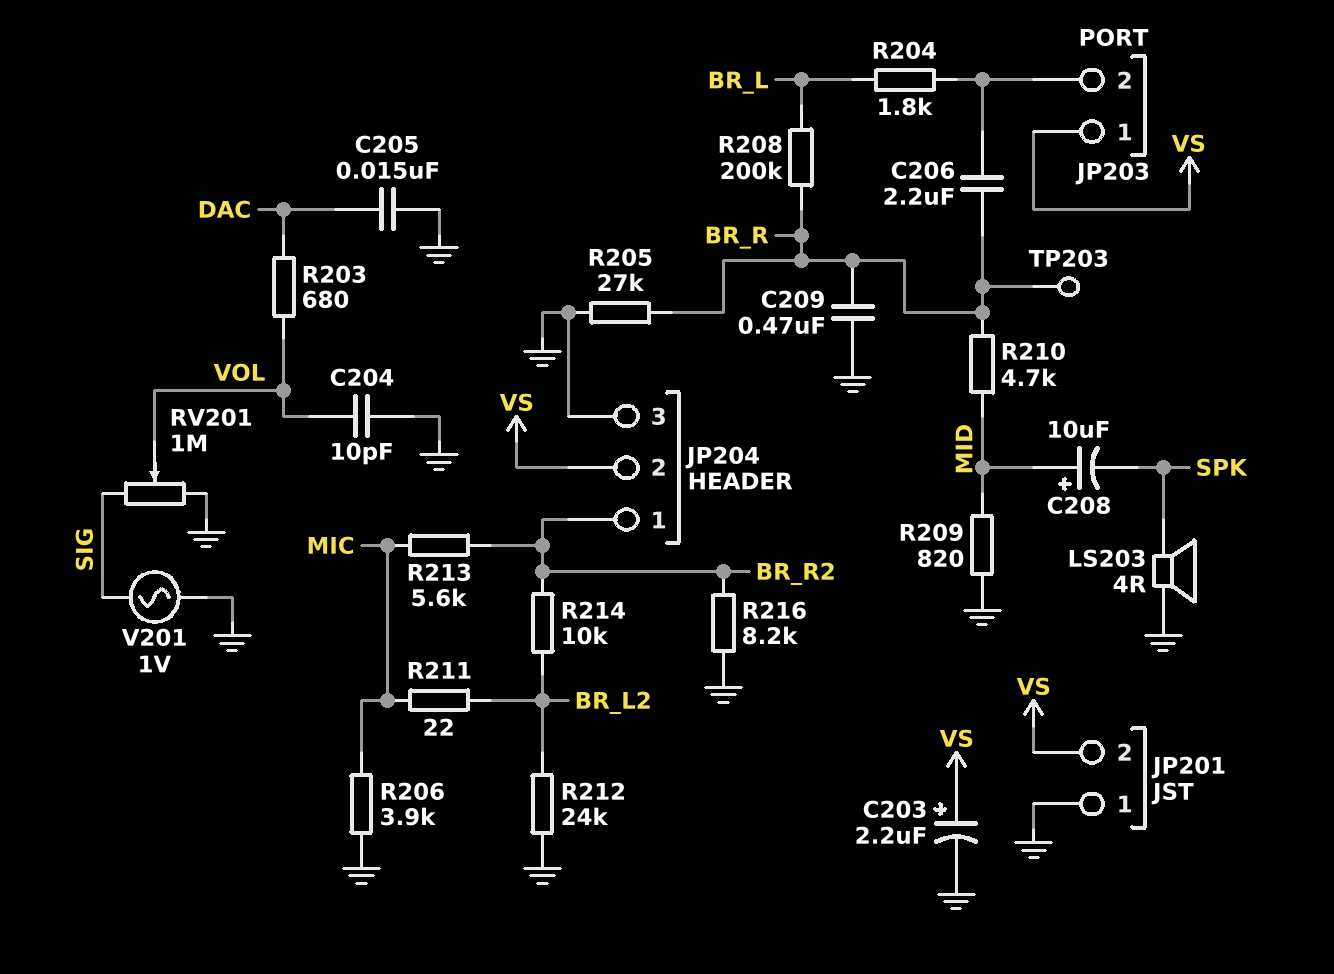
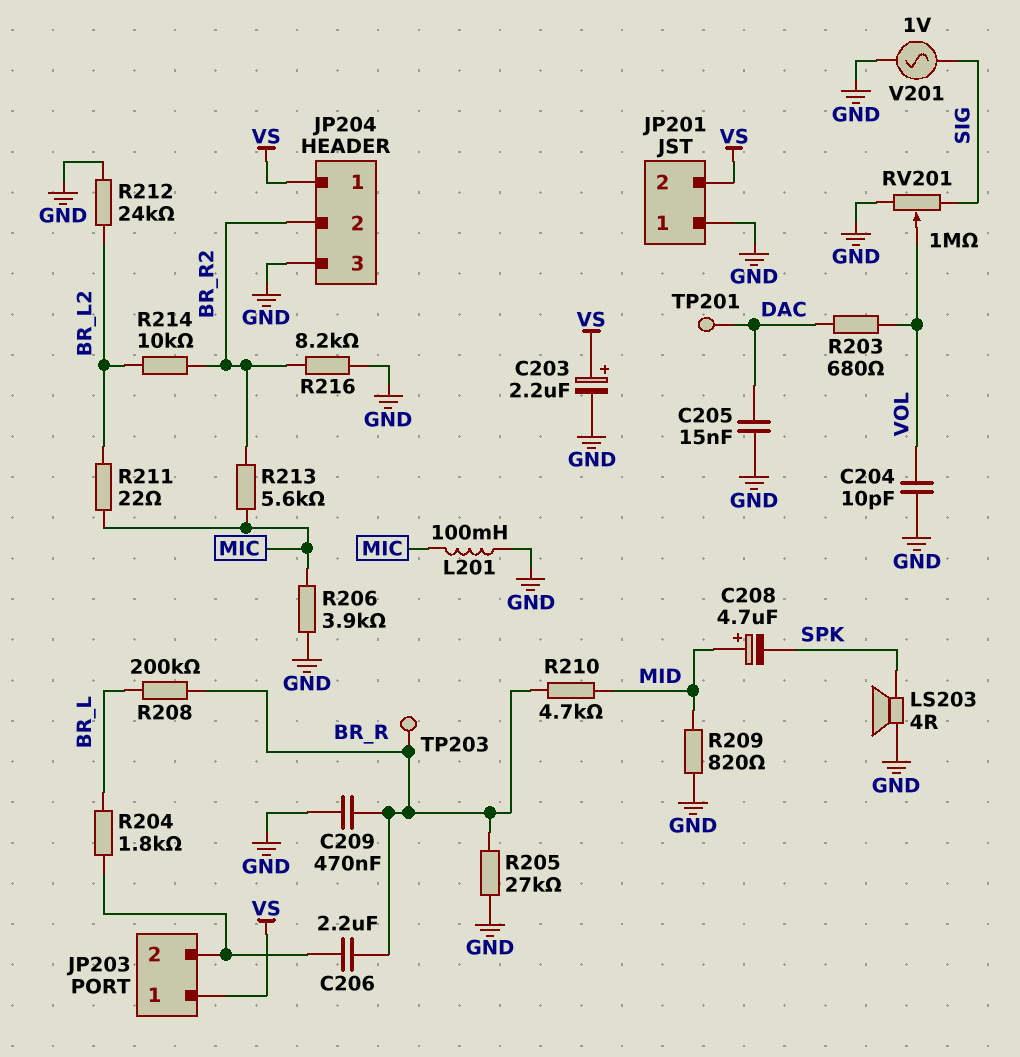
C208: 10uF (plus MID, minus SPK) -> 4.7uF (plus MID, minus SPK)
JP204 pin 1: BR_R2 -> VS
JP204 pin 2: VS -> BR_R2
L201: none -> 100mH (GND, MIC)
TP201: none -> test point (DAC)

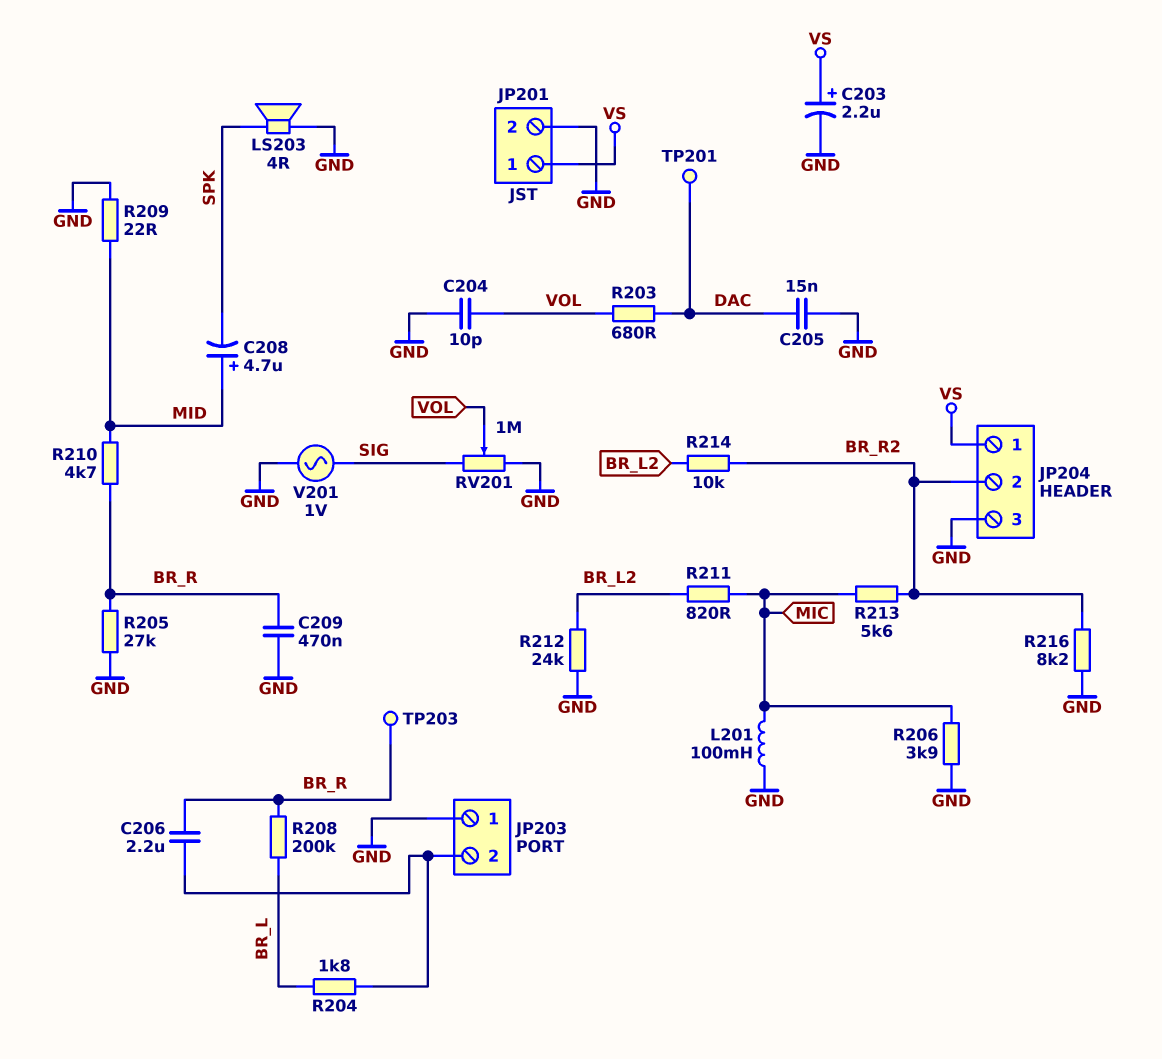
JP201 pin 1: GND -> VS
JP201 pin 2: VS -> GND
JP203 pin 1: VS -> GND
R209: 820 (GND, MID) -> 22 (GND, MID)
R211: 22 (BR_L2, MIC) -> 820 (BR_L2, MIC)

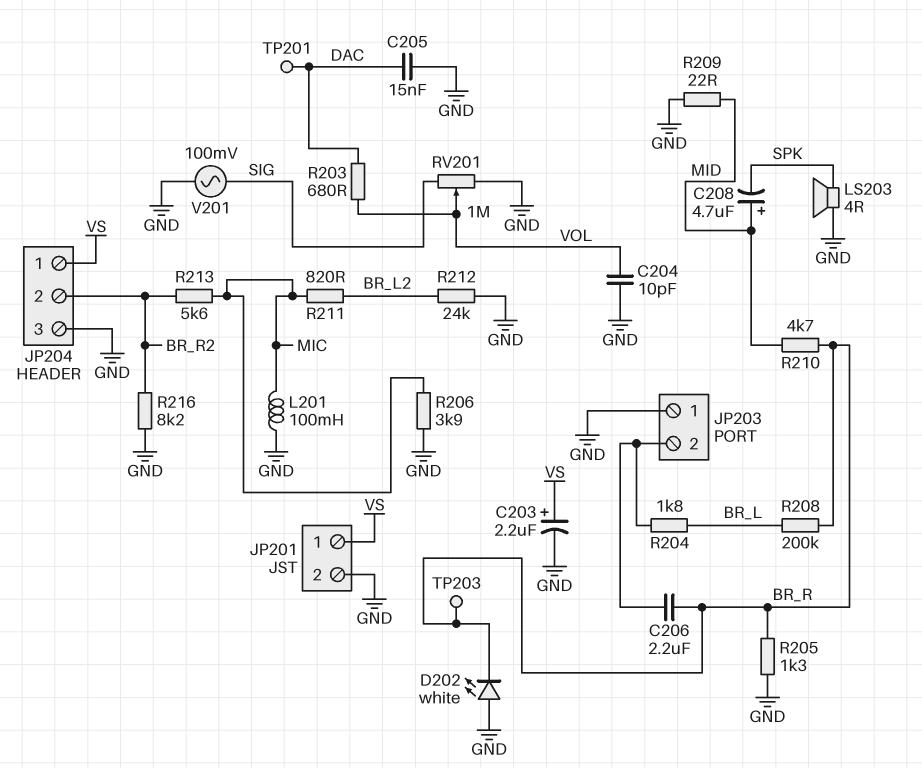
C209: 470nF (BR_R, GND) -> none
D202: none -> LED white (A GND, K BR_R)
R205: 27k (BR_R, GND) -> 1.3k (BR_R, GND)
R214: 10k (BR_L2, BR_R2) -> none
V201: AC 1V (GND, SIG) -> AC 100mV (GND, SIG)

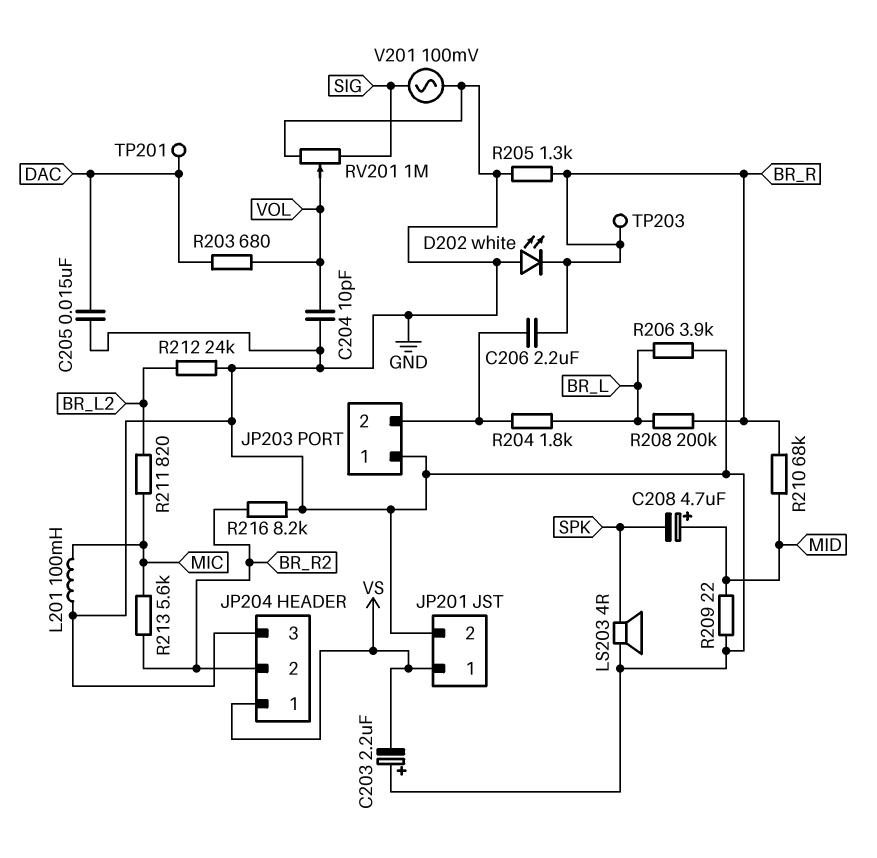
C203: 2.2uF (plus VS, minus GND) -> 2.2uF (plus GND, minus VS)
R206: 3.9k (GND, MIC) -> 3.9k (BR_L, GND)
R210: 4.7k (BR_R, MID) -> 68k (BR_R, MID)

